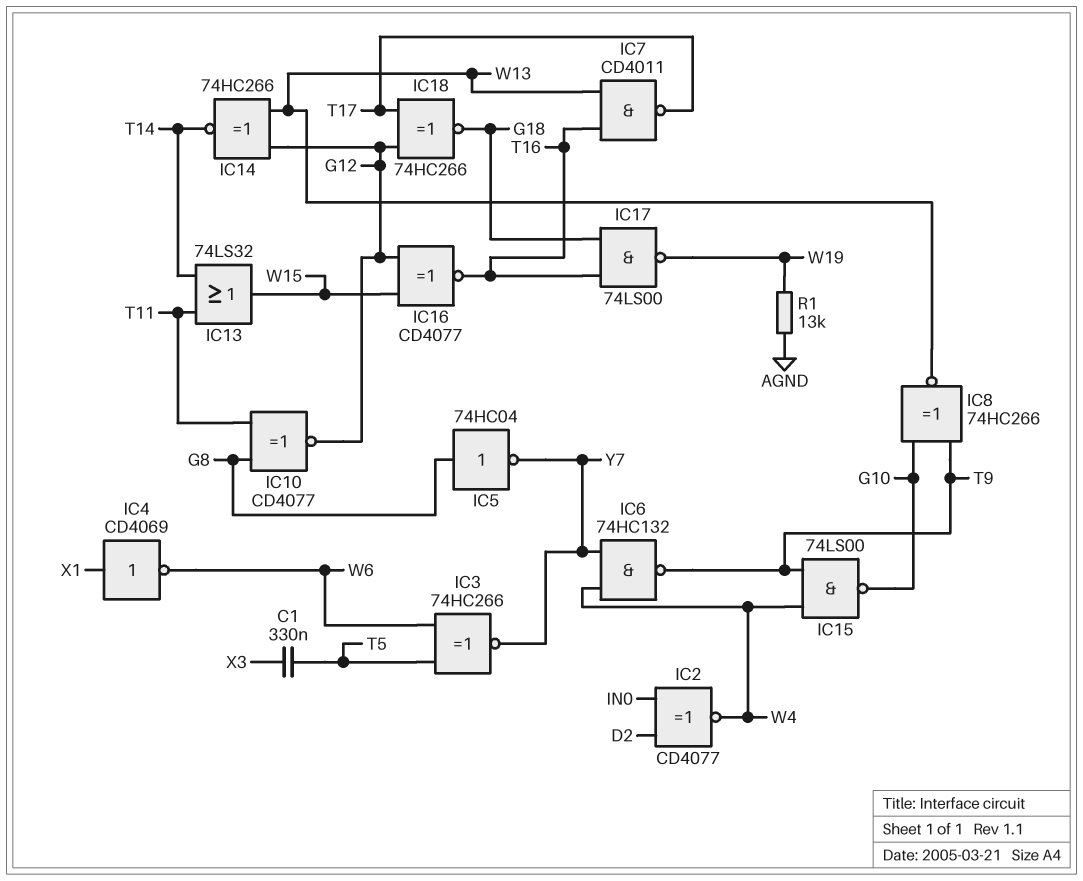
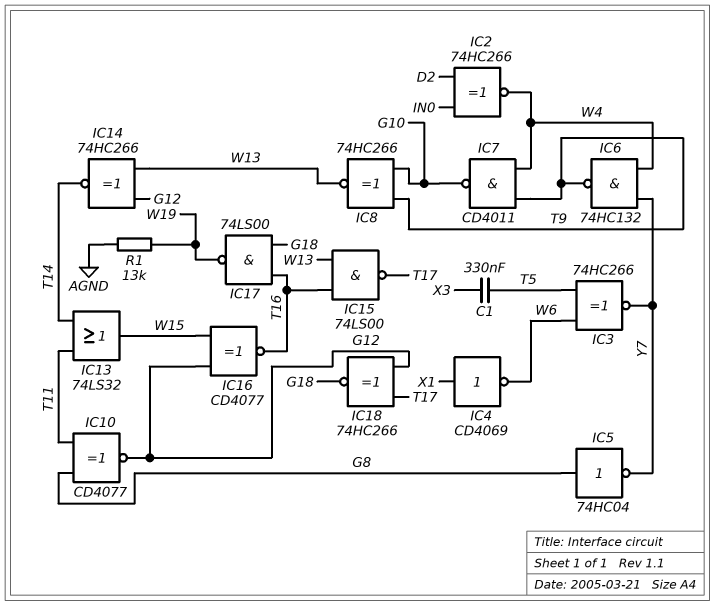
IC2: XNOR CD4077 (in D2, in IN0, out W4) -> XNOR 74HC266 (in D2, in IN0, out W4)
IC7: NAND CD4011 (in T16, in W13, out T17) -> NAND CD4011 (in T9, in W4, out G10)
IC15: NAND 74LS00 (in T9, in W4, out G10) -> NAND 74LS00 (in T16, in W13, out T17)

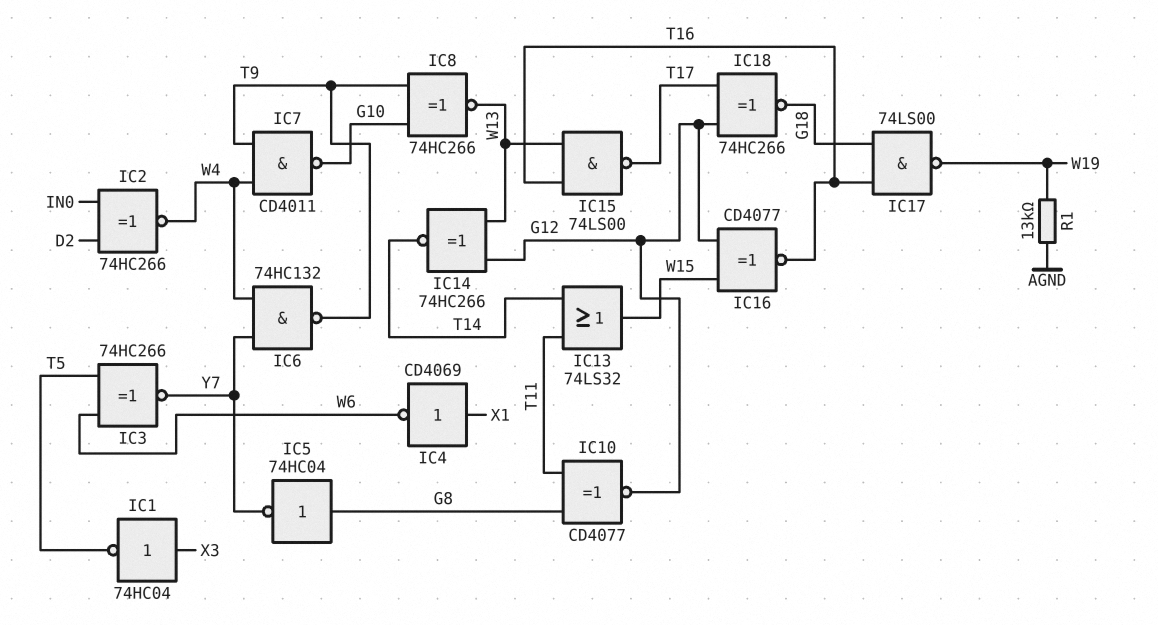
C1: 330nF (T5, X3) -> none
IC1: none -> NOT 74HC04 (in X3, out T5)

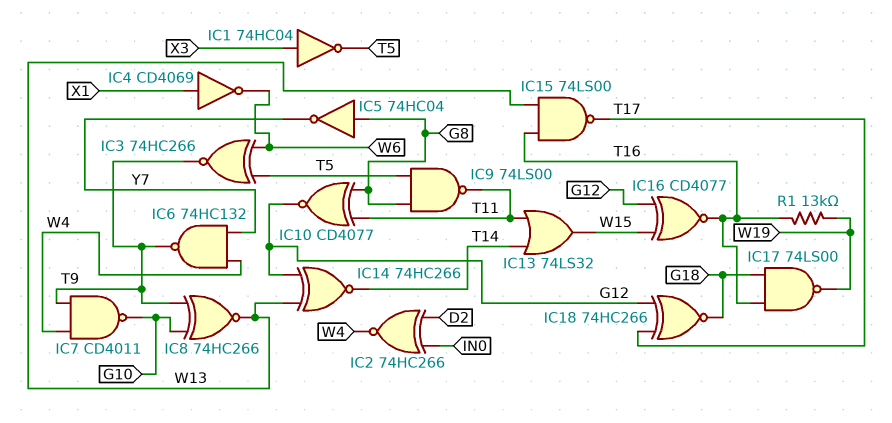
IC3: XNOR 74HC266 (in T5, in W6, out Y7) -> XNOR 74HC266 (in T5, in W6, out T9)
IC9: none -> NAND 74LS00 (in G8, in T5, out T11)
R1: 13k (AGND, W19) -> 13k (T16, W19)

